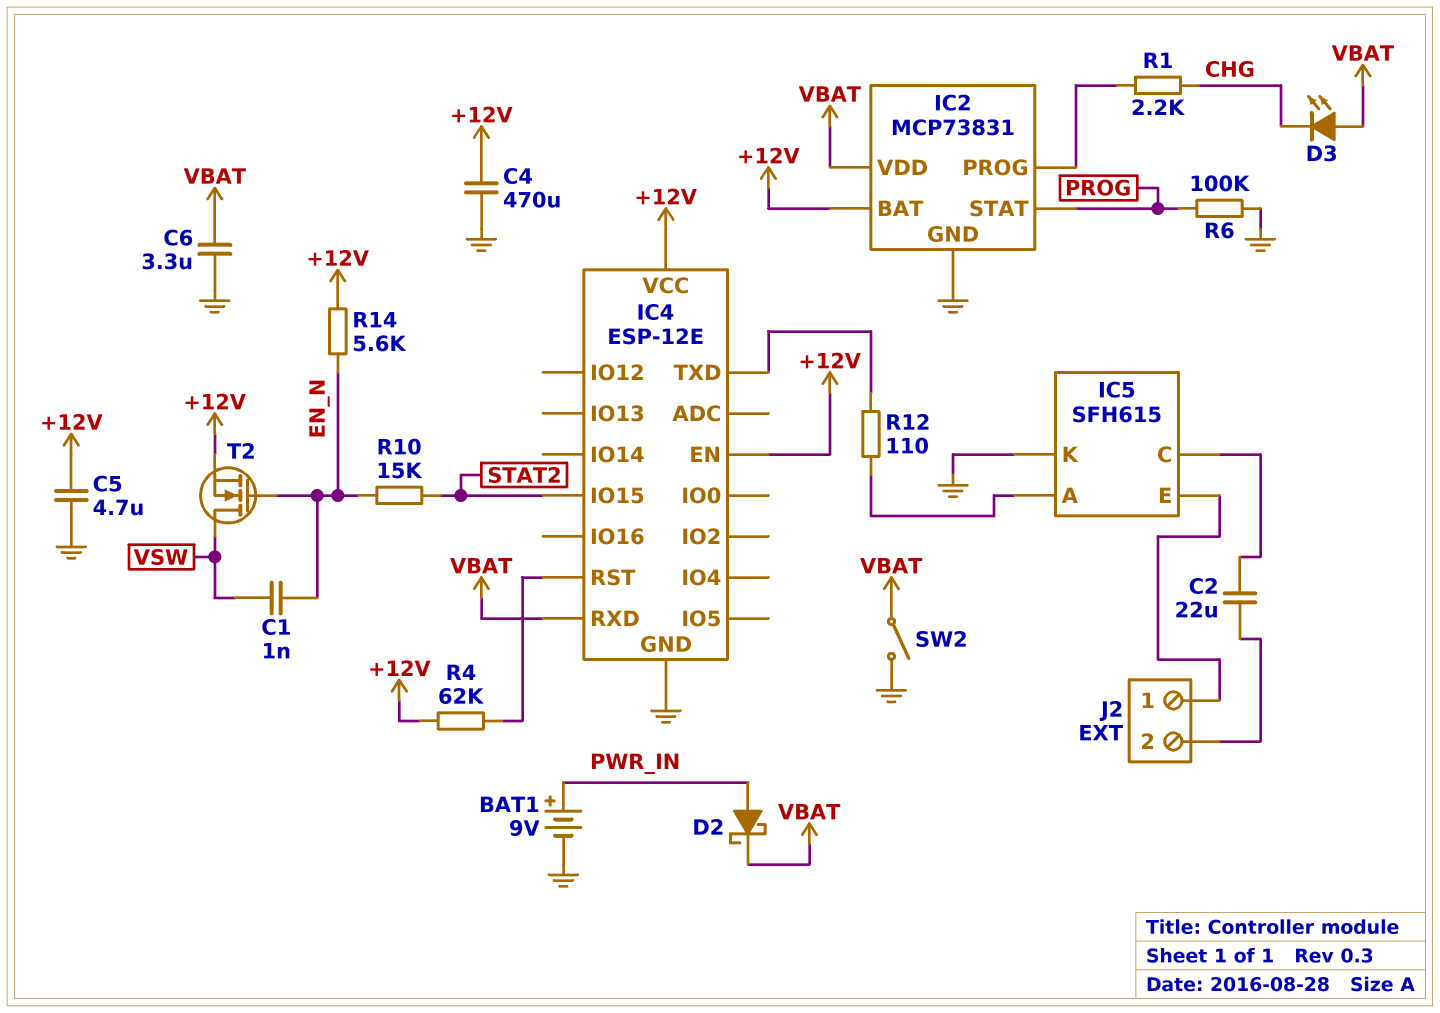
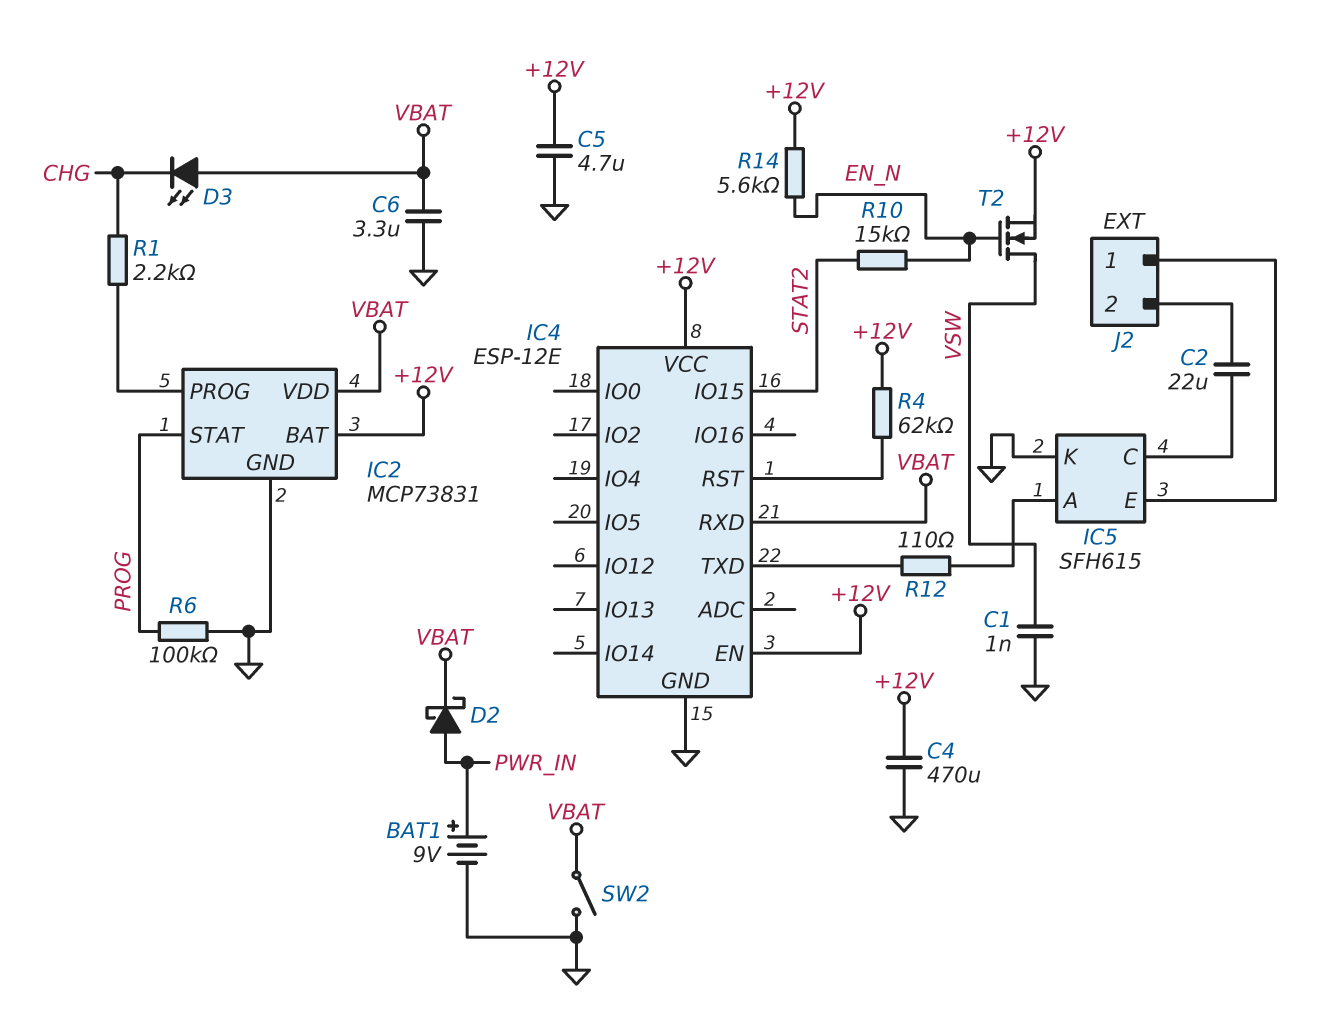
C1: 1nF (EN_N, VSW) -> 1nF (GND, VSW)

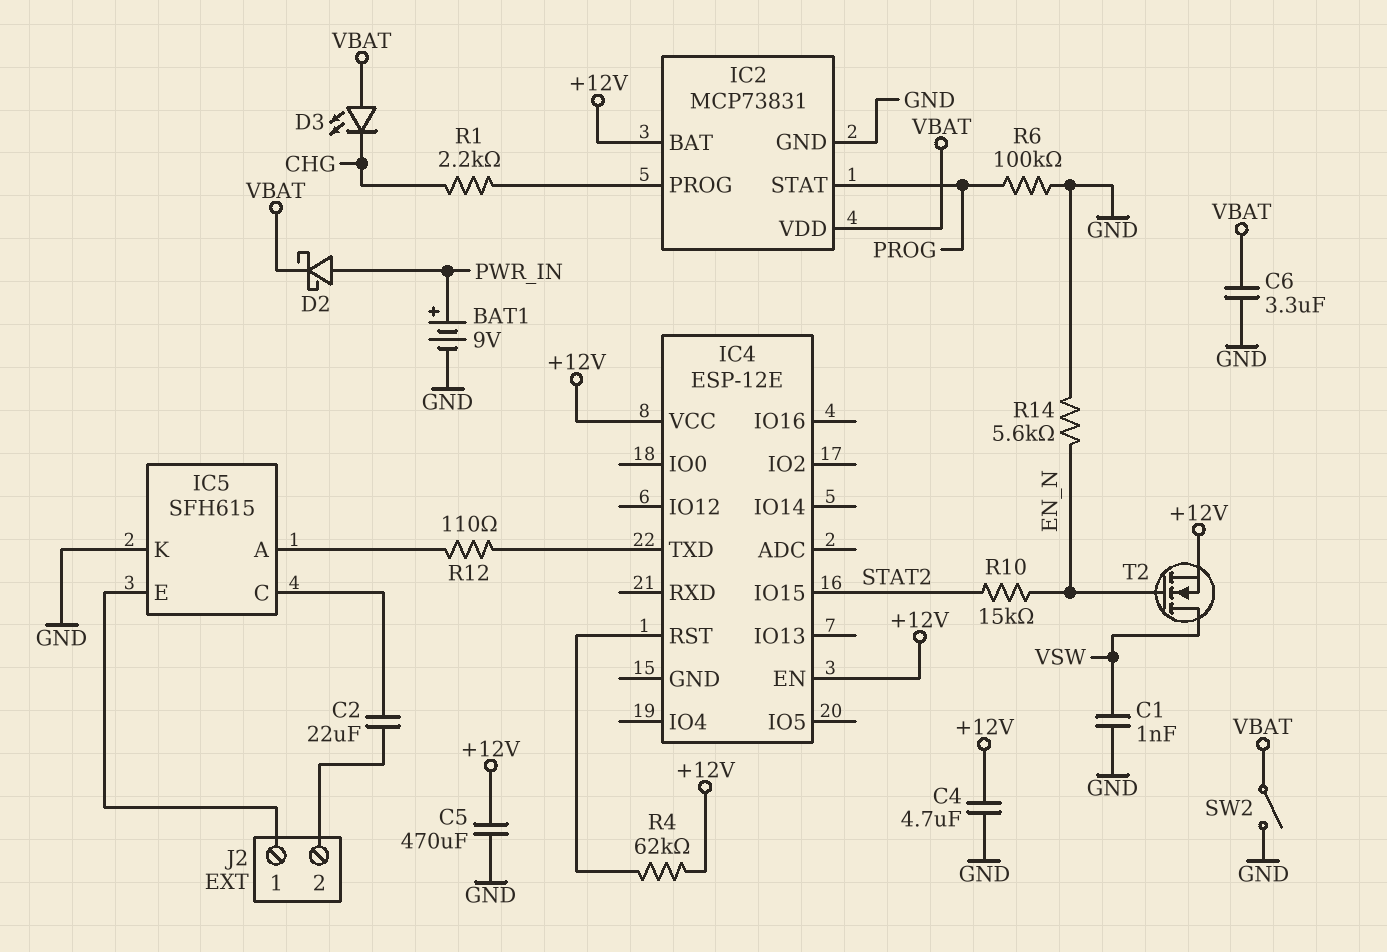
C4: 470uF (+12V, GND) -> 4.7uF (+12V, GND)
C5: 4.7uF (+12V, GND) -> 470uF (+12V, GND)
IC4 pin GND: GND -> none
IC4 pin RXD: VBAT -> none
R14: 5.6k (+12V, EN_N) -> 5.6k (EN_N, GND)

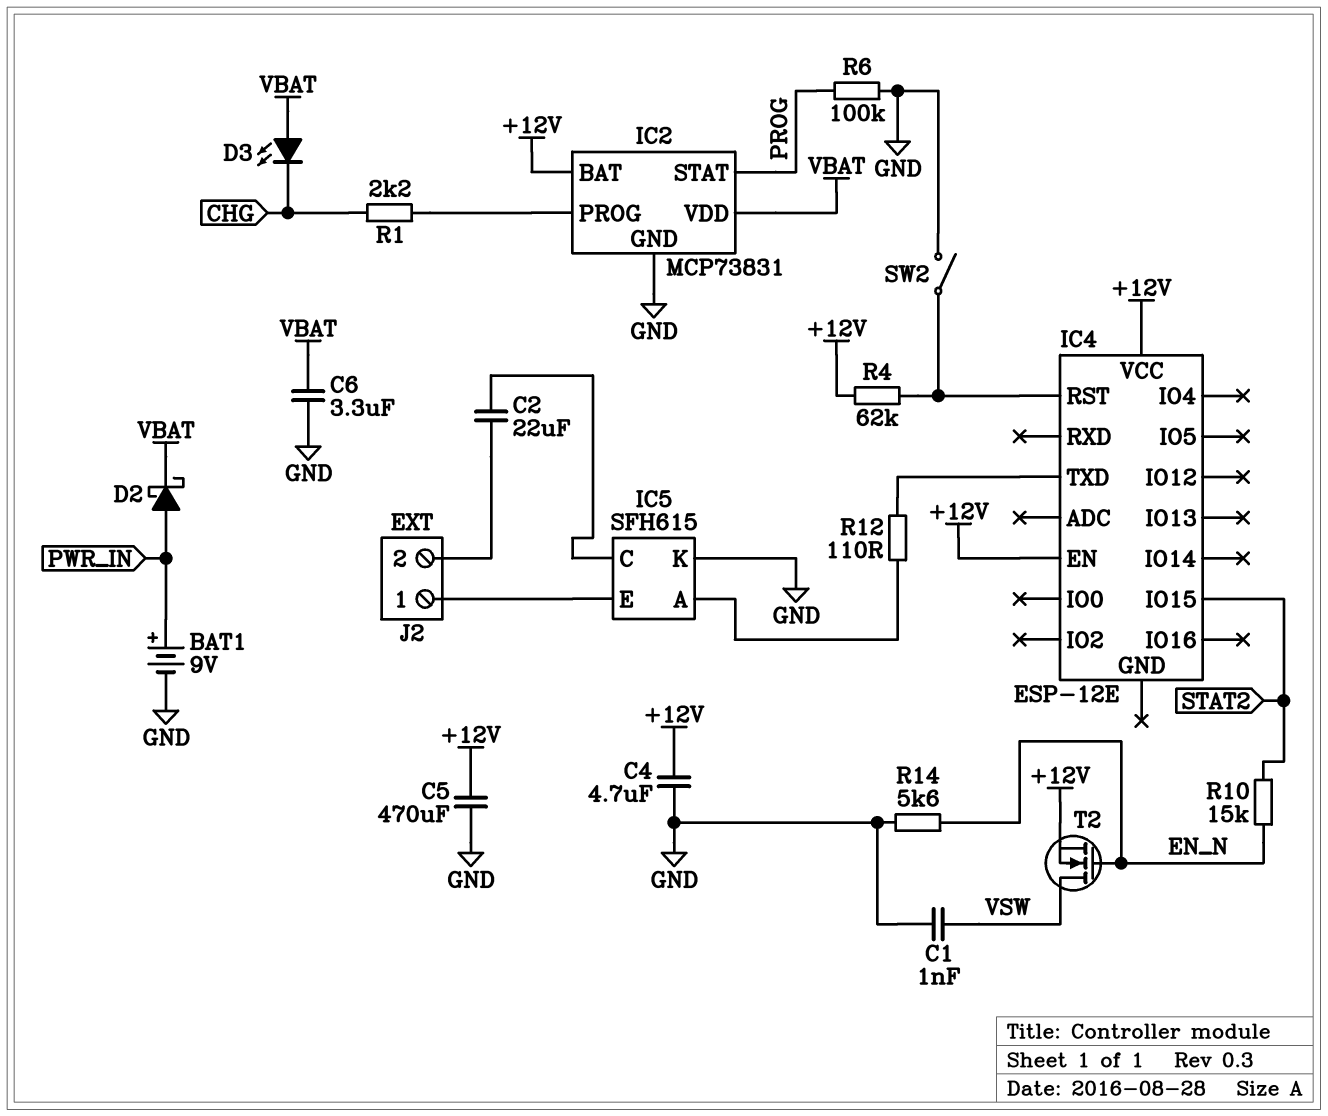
SW2: switch (GND, VBAT) -> switch (GND, IC4/RST)

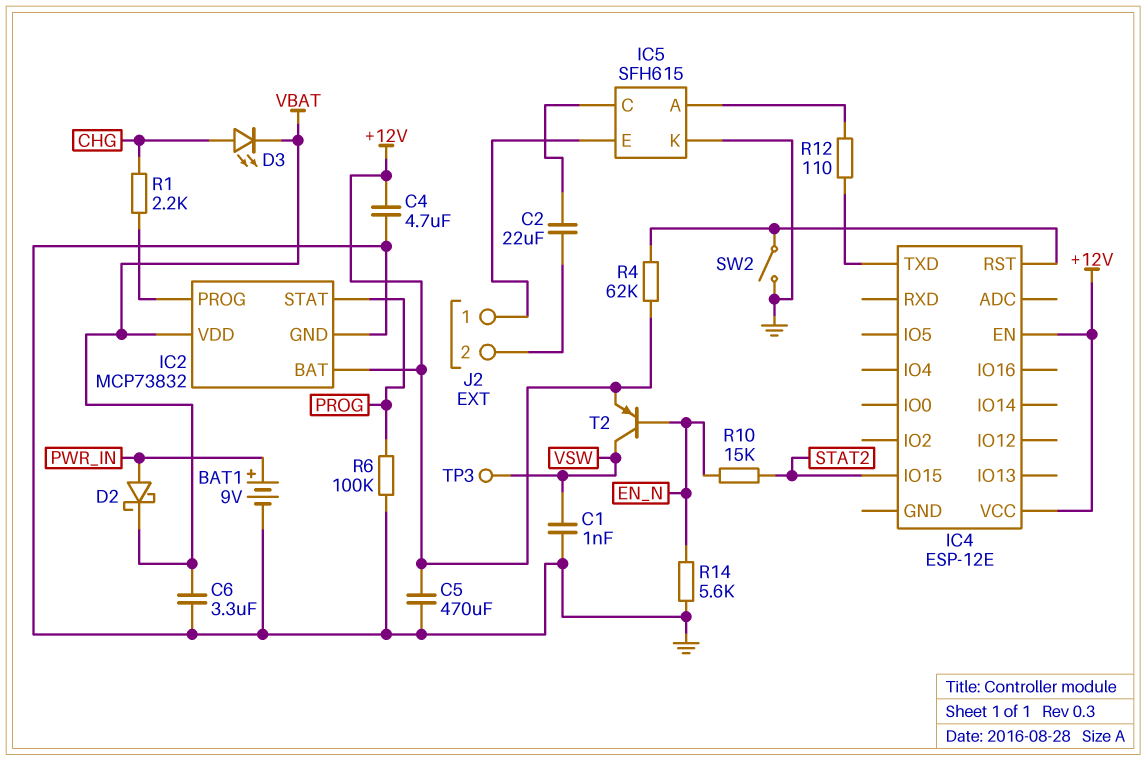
D3: LED (A VBAT, K CHG) -> LED (A CHG, K VBAT)
IC2: MCP73831 -> MCP73832
T2: NMOS (G EN_N, D VSW, S +12V) -> PNP (B EN_N, C VSW, E +12V)
TP3: none -> test point (VSW)

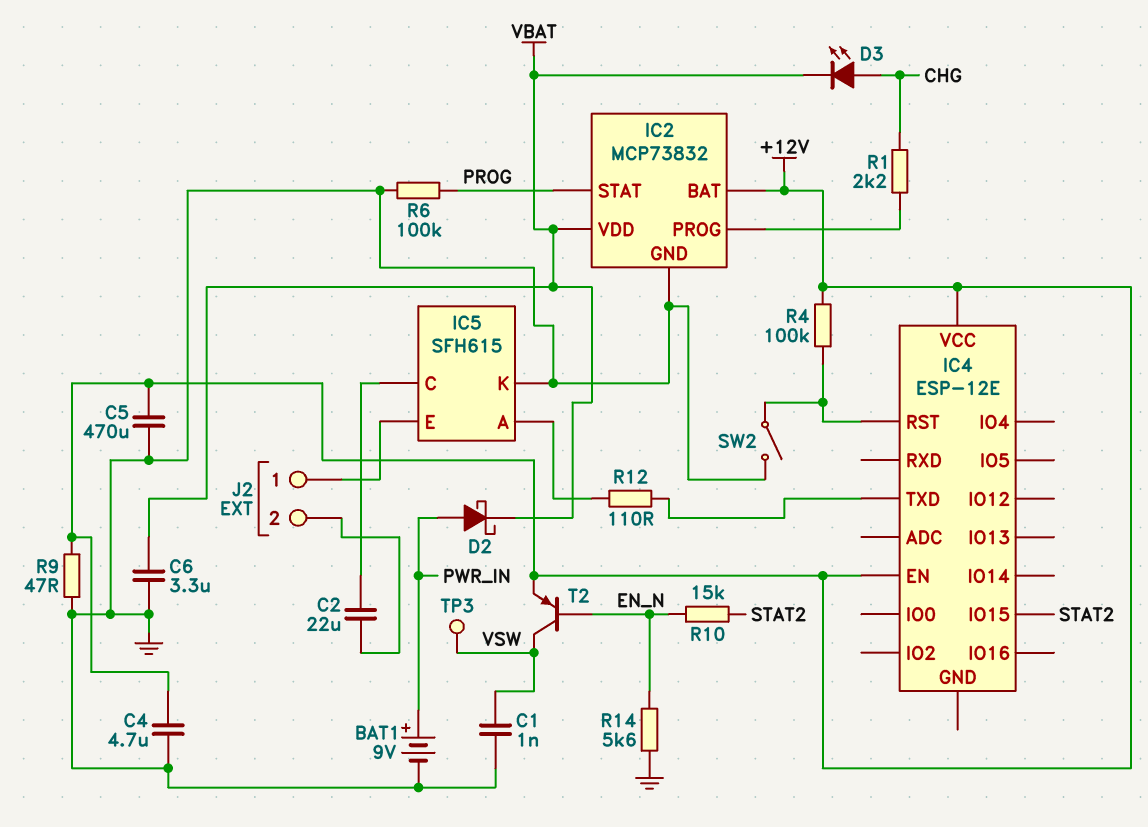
R4: 62k (+12V, IC4/RST) -> 100k (+12V, IC4/RST)
R9: none -> 47 (+12V, GND)

